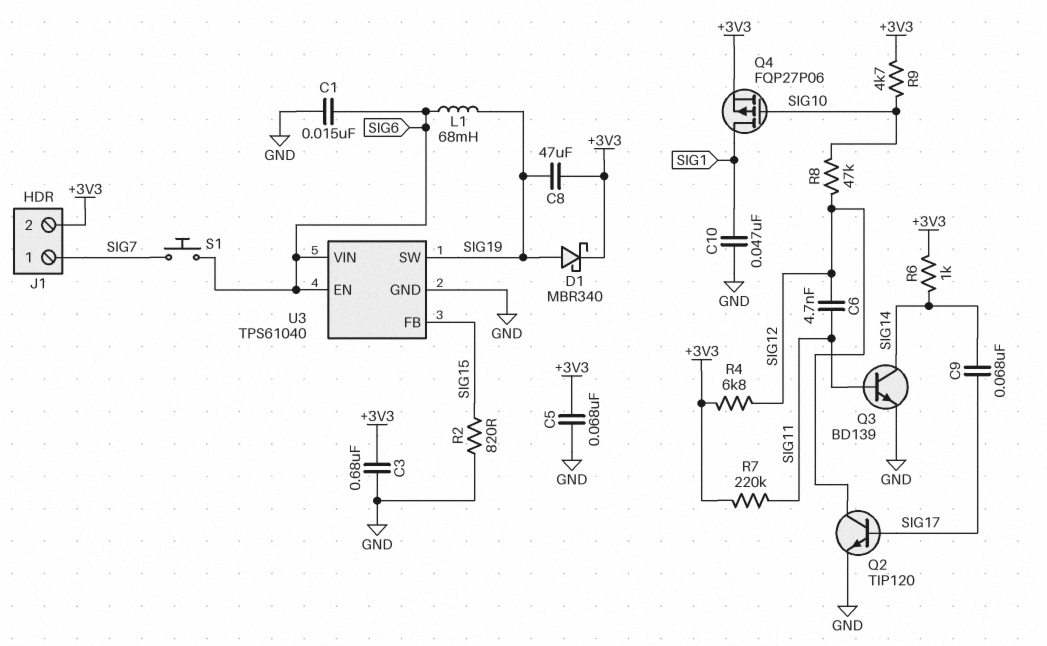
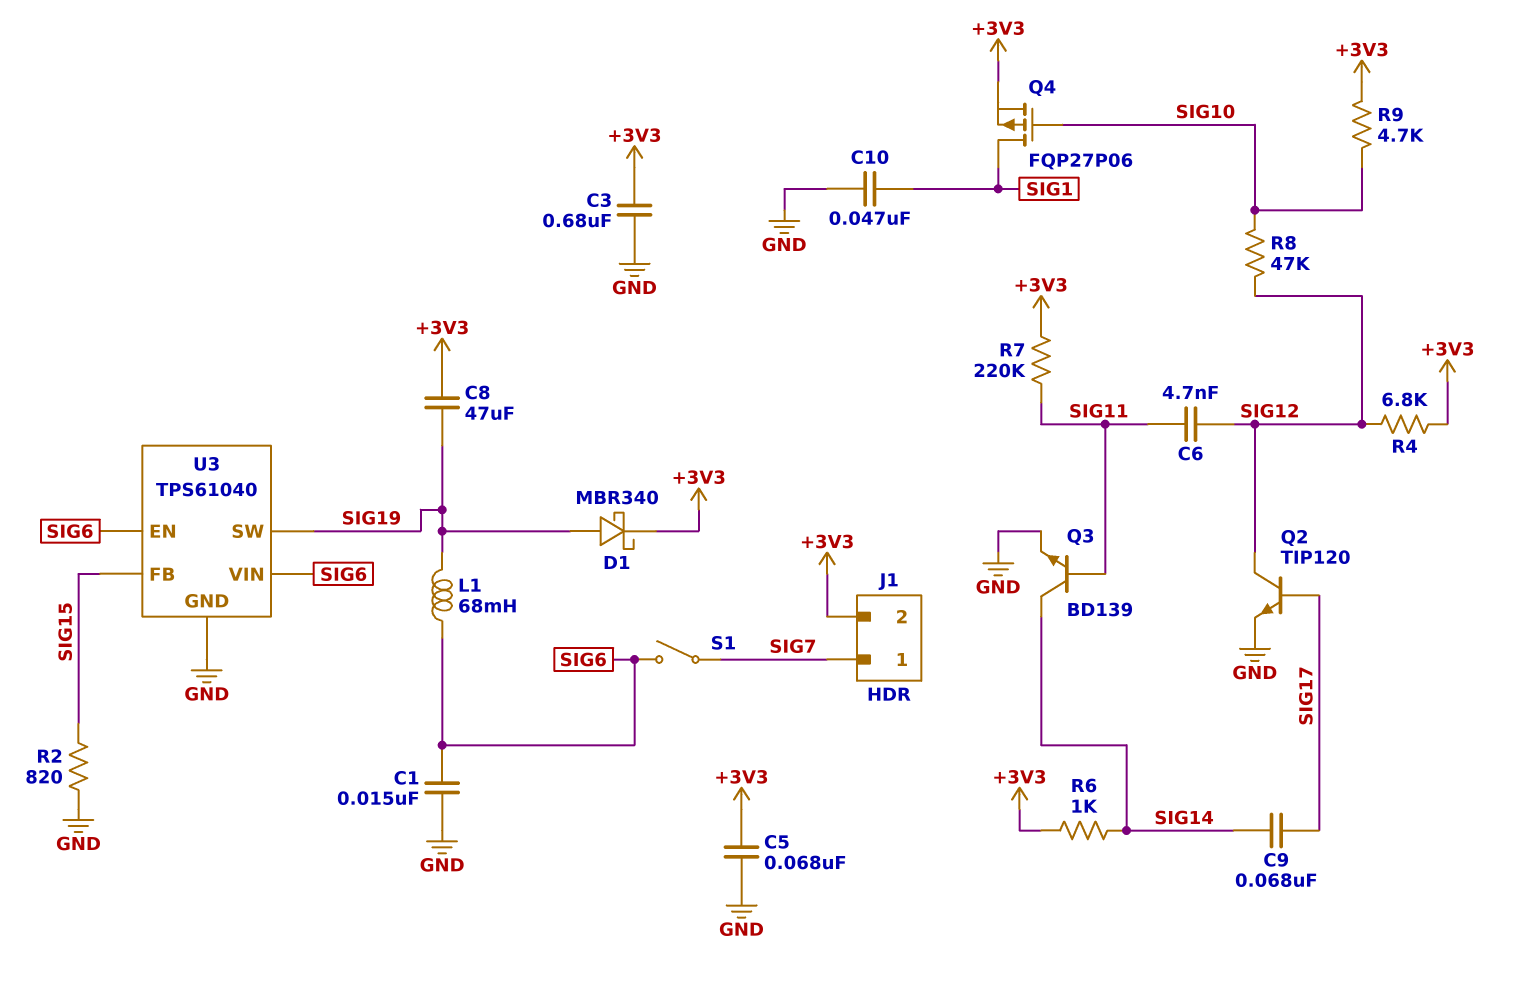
S1: button (SIG6, SIG7) -> switch (SIG6, SIG7)

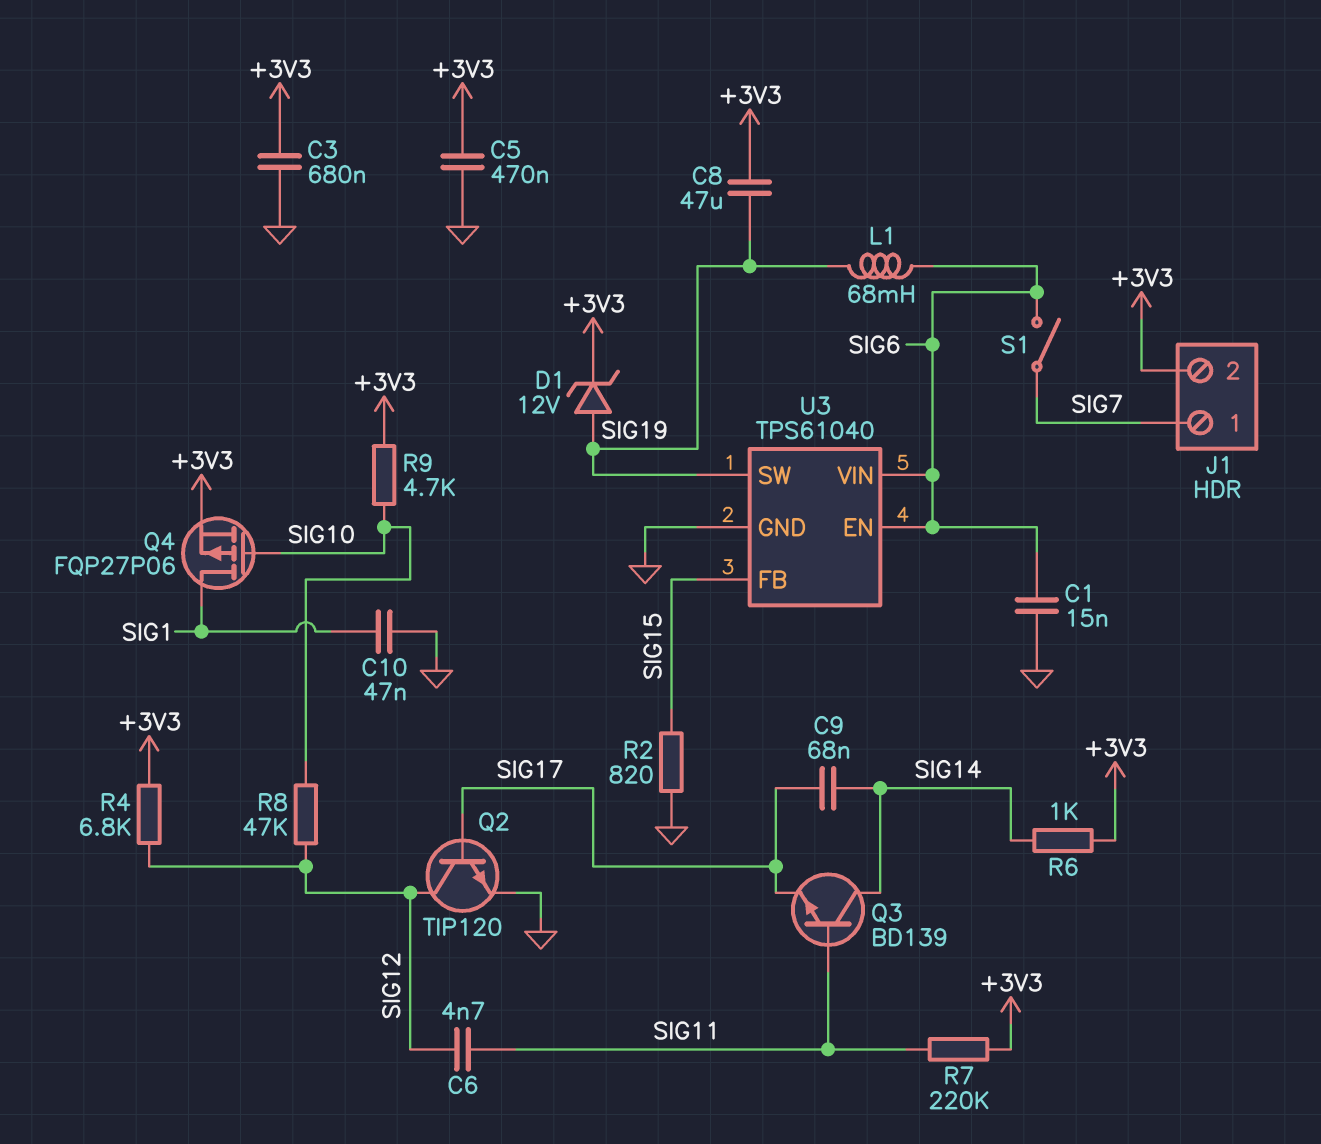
C5: 68nF (+3V3, GND) -> 470nF (+3V3, GND)
D1: schottky MBR340 (A SIG19, K +3V3) -> zener 12V (A SIG19, K +3V3)
Q3: NPN BD139 (B SIG11, C SIG14, E GND) -> NPN BD139 (B SIG11, C SIG14, E SIG17)

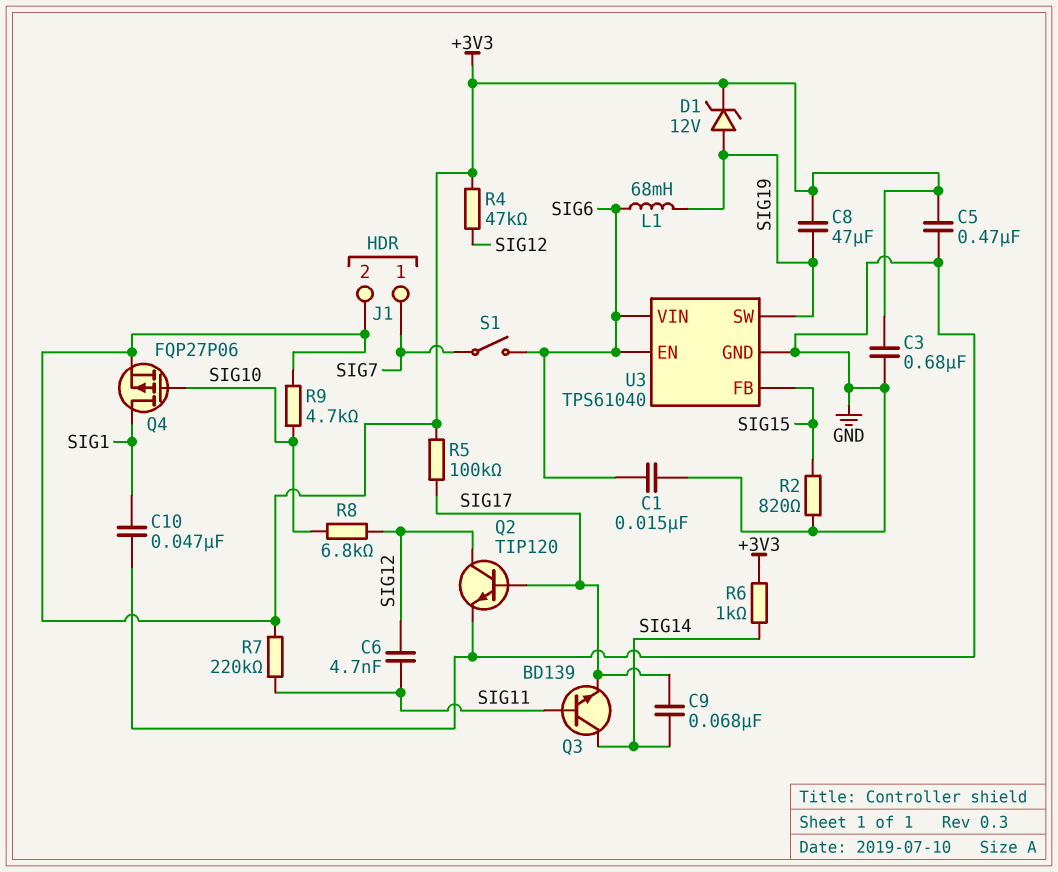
R4: 6.8k (+3V3, SIG12) -> 47k (+3V3, SIG12)
R5: none -> 100k (+3V3, SIG17)
R8: 47k (SIG10, SIG12) -> 6.8k (SIG10, SIG12)

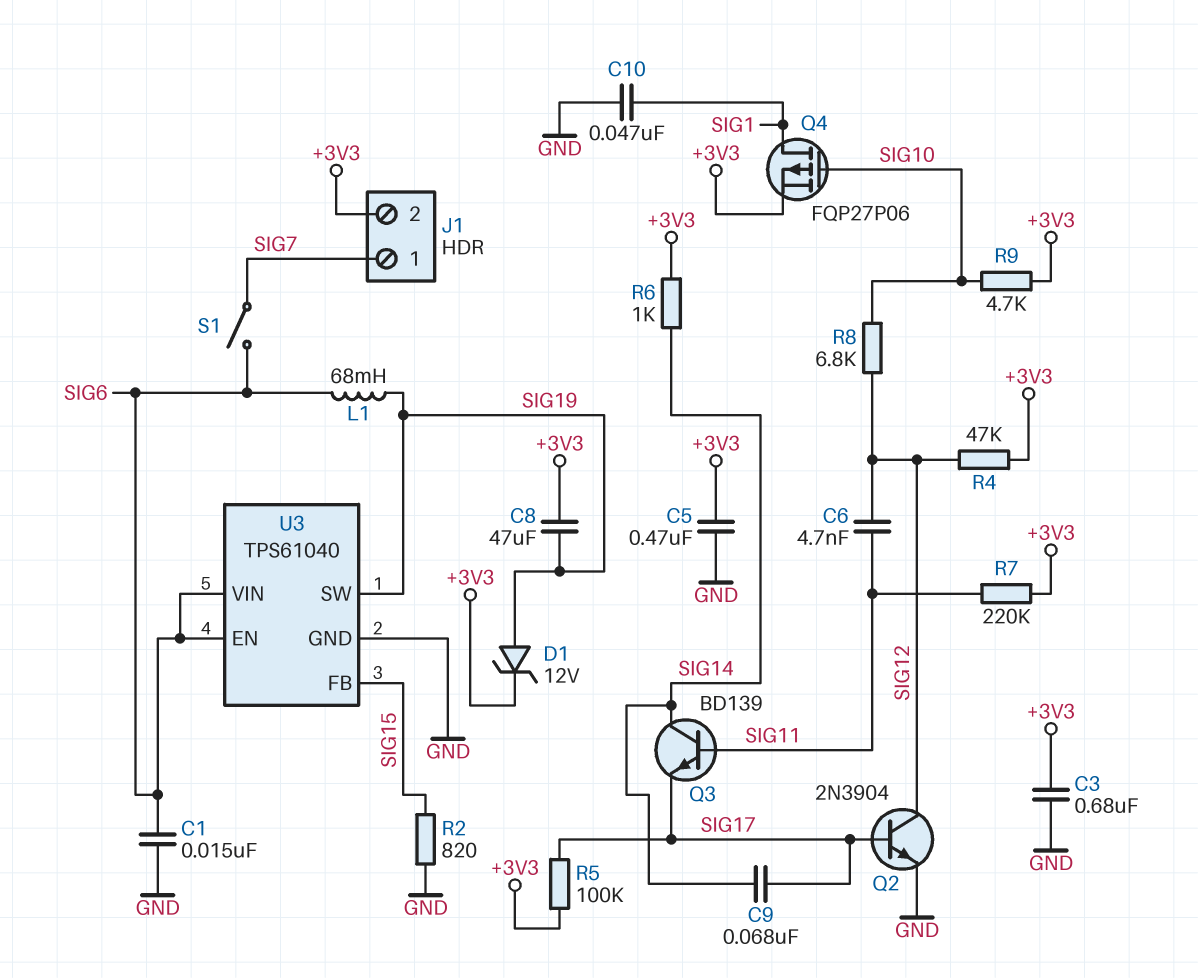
Q2: NPN TIP120 (B SIG17, C SIG12, E GND) -> NPN 2N3904 (B SIG17, C SIG12, E GND)

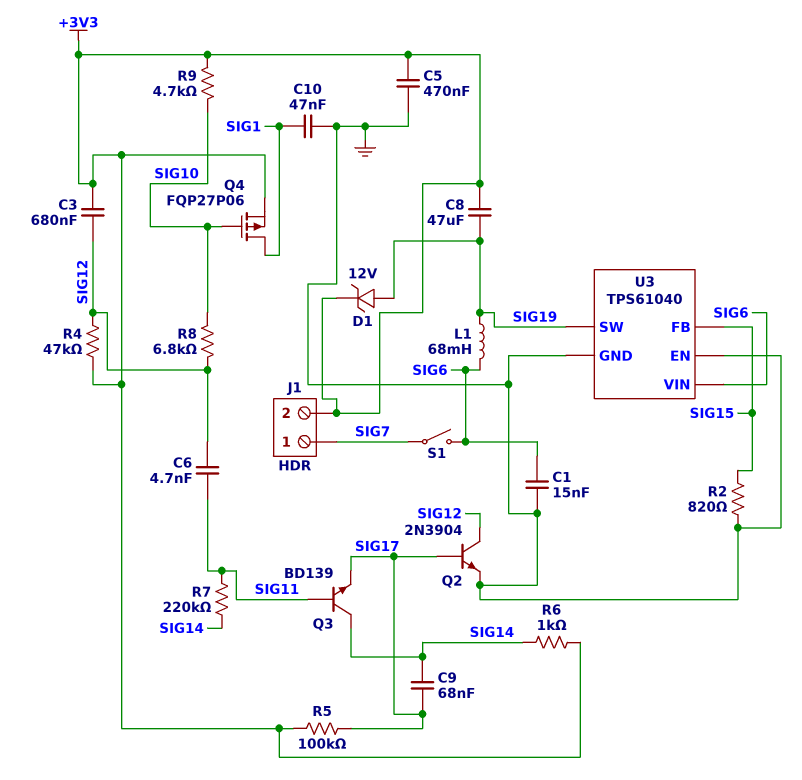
C3: 680nF (+3V3, GND) -> 680nF (+3V3, SIG12)
R7: 220k (+3V3, SIG11) -> 220k (SIG11, SIG14)
U3 pin EN: SIG6 -> GND

